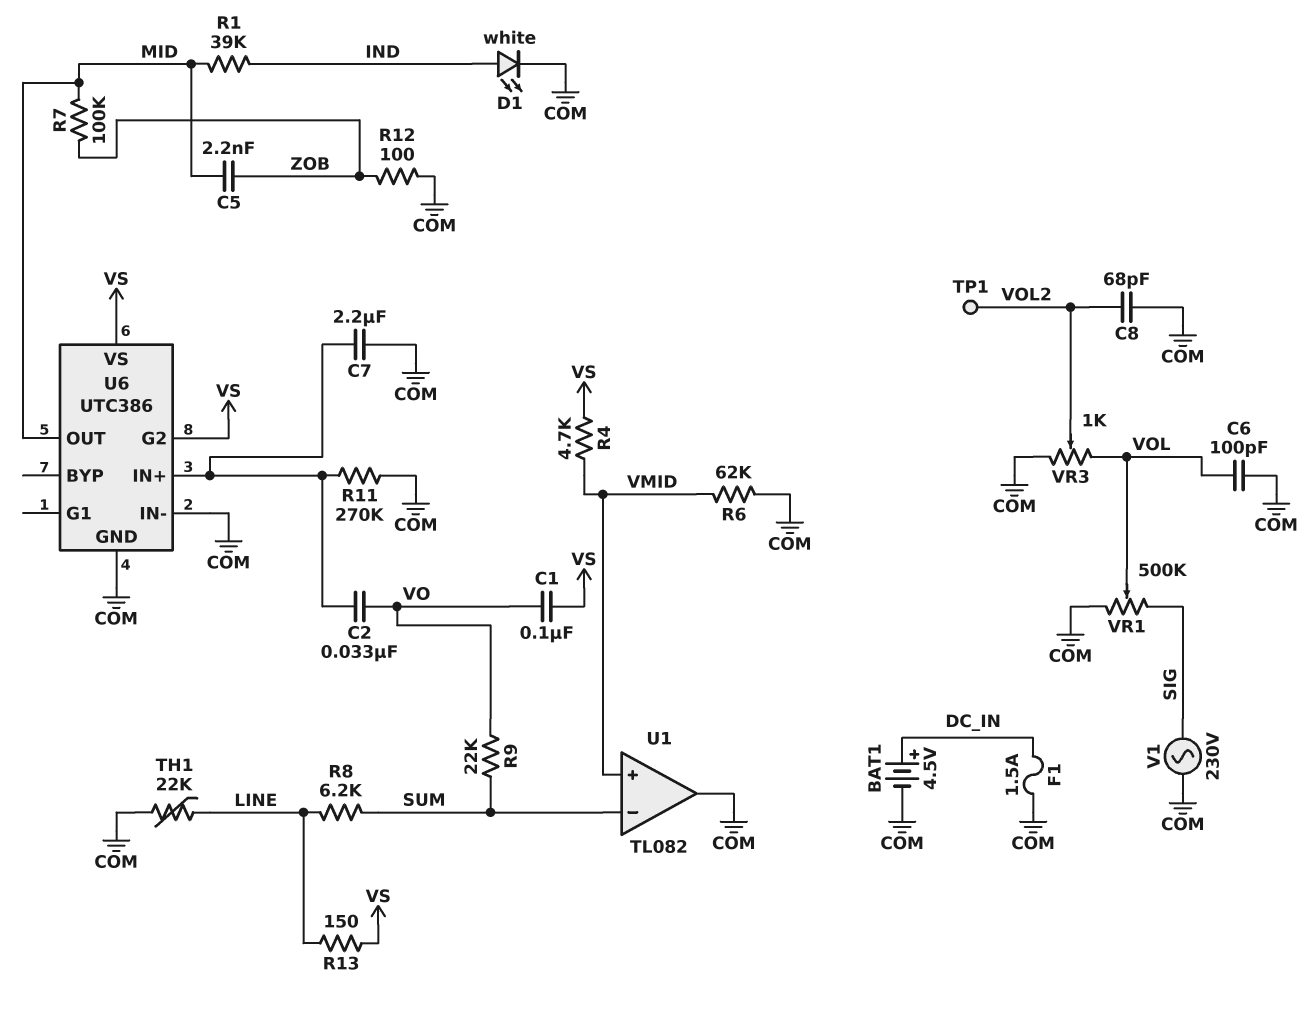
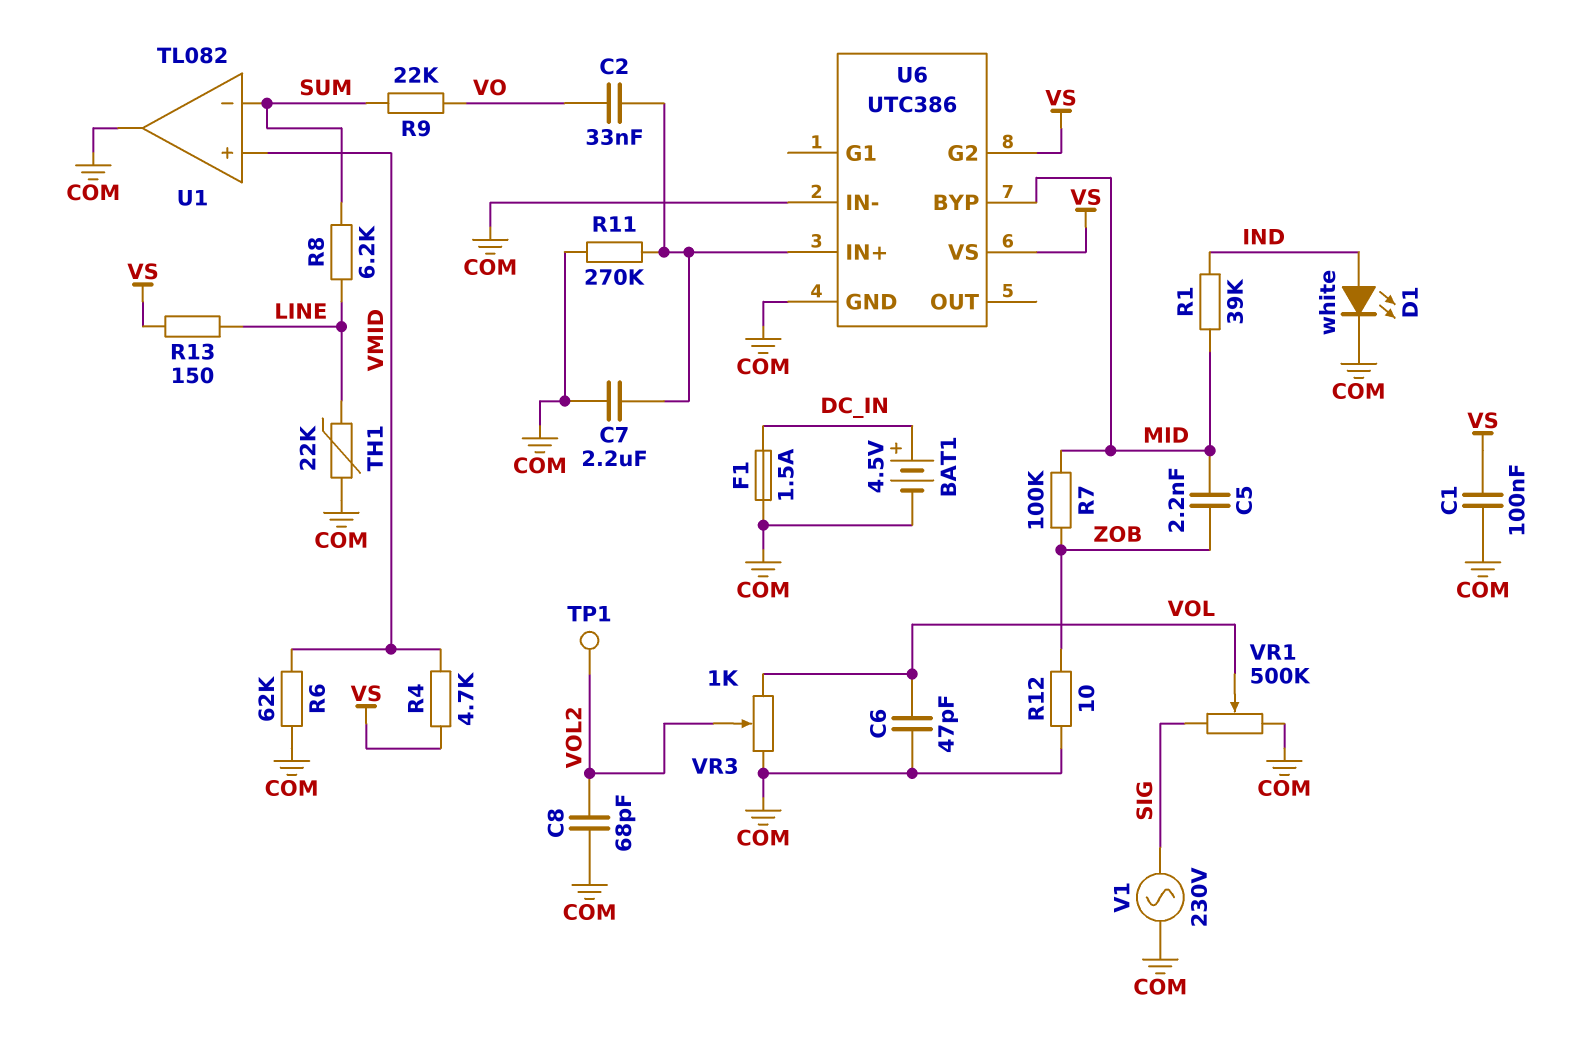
C1: 100nF (VO, VS) -> 100nF (COM, VS)
C6: 100pF (COM, VOL) -> 47pF (COM, VOL)
R12: 100 (COM, ZOB) -> 10 (COM, ZOB)
U6 pin BYP: none -> MID
U6 pin OUT: MID -> none

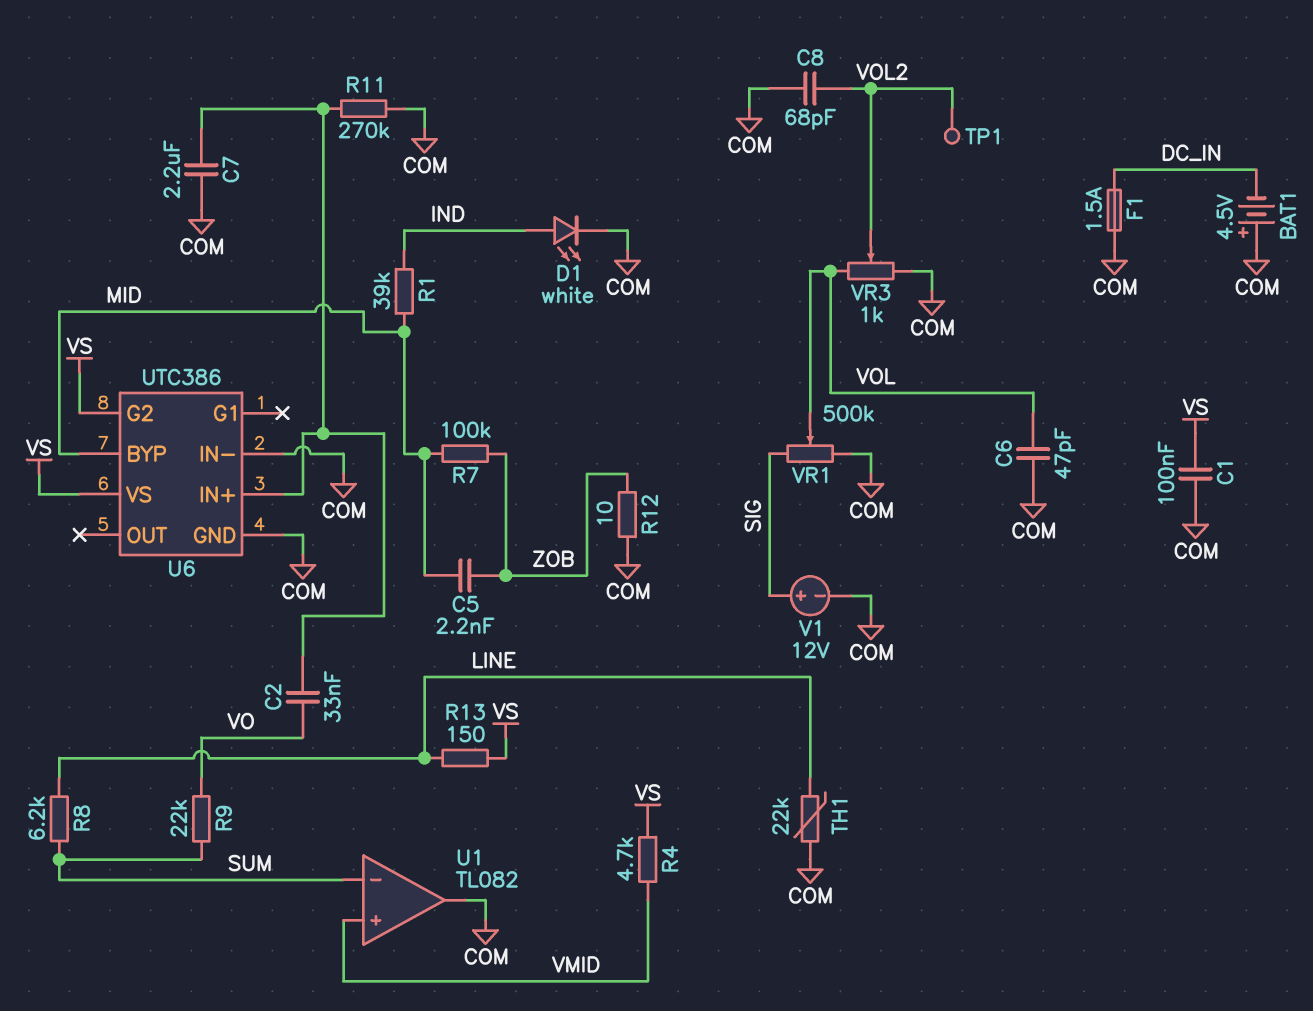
BAT1: 4.5V (plus DC_IN, minus COM) -> 4.5V (plus COM, minus DC_IN)
R6: 62k (COM, VMID) -> none
V1: AC 230V (COM, SIG) -> 12V (plus SIG, minus COM)

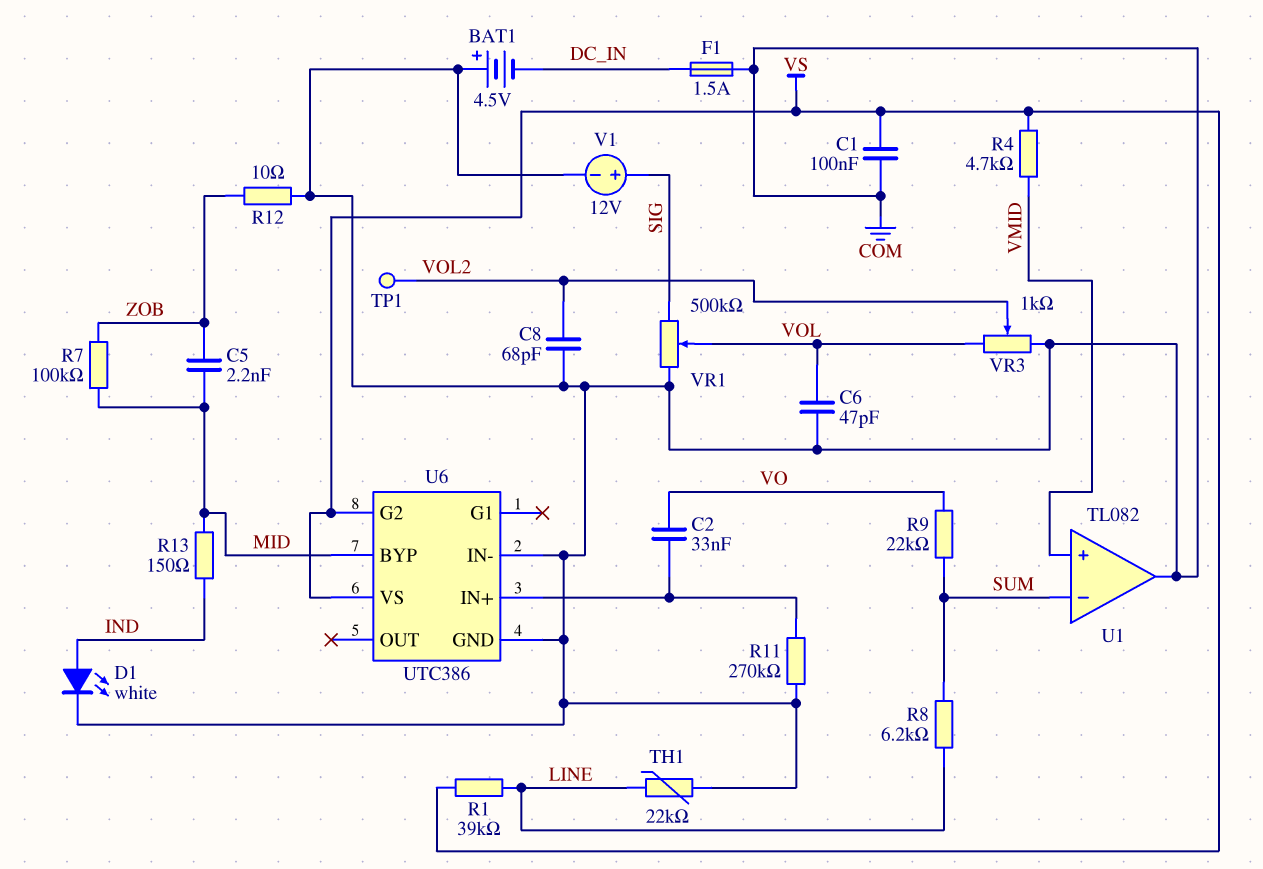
C7: 2.2uF (COM, U6/IN+) -> none
R1: 39k (IND, MID) -> 39k (LINE, VS)
R13: 150 (LINE, VS) -> 150 (IND, MID)

